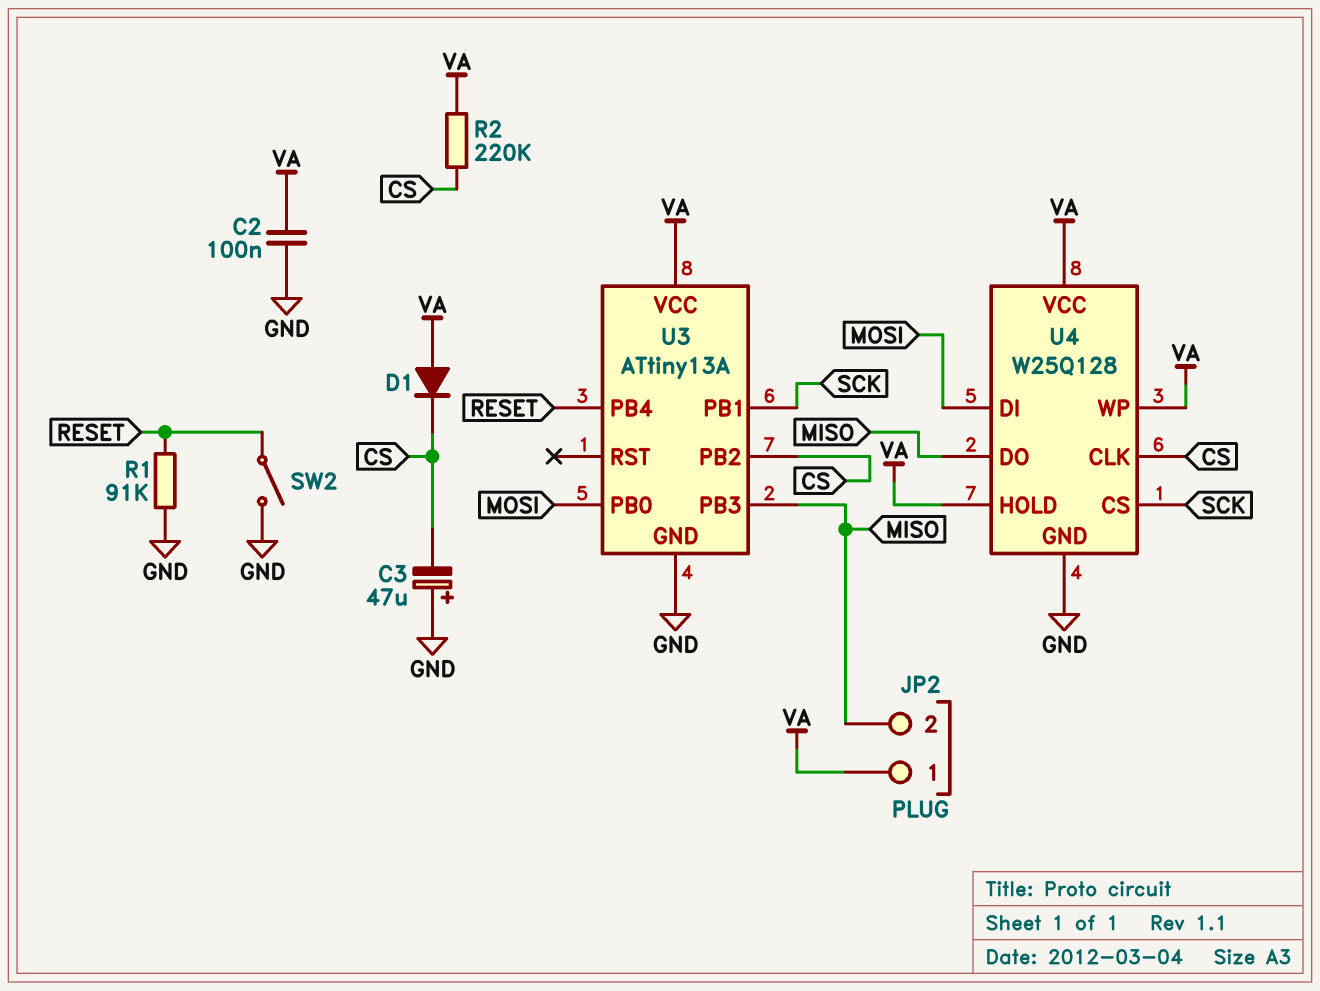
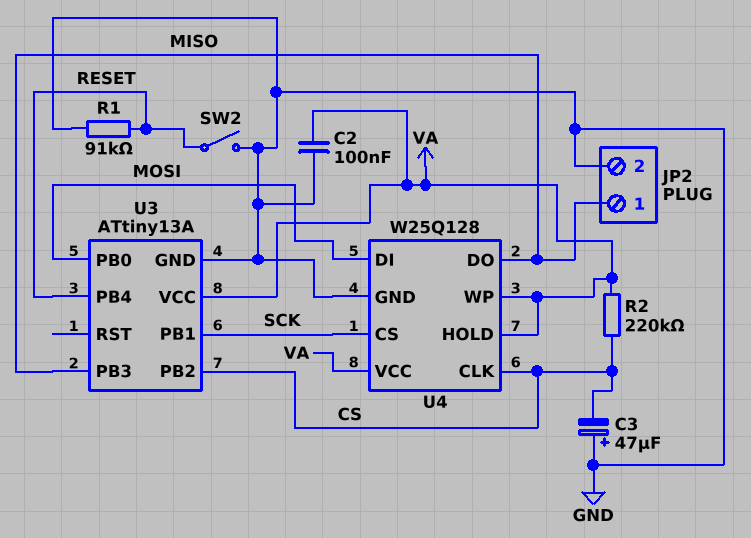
D1: diode (A VA, K CS) -> none
JP2 pin 1: VA -> MISO
JP2 pin 2: MISO -> GND

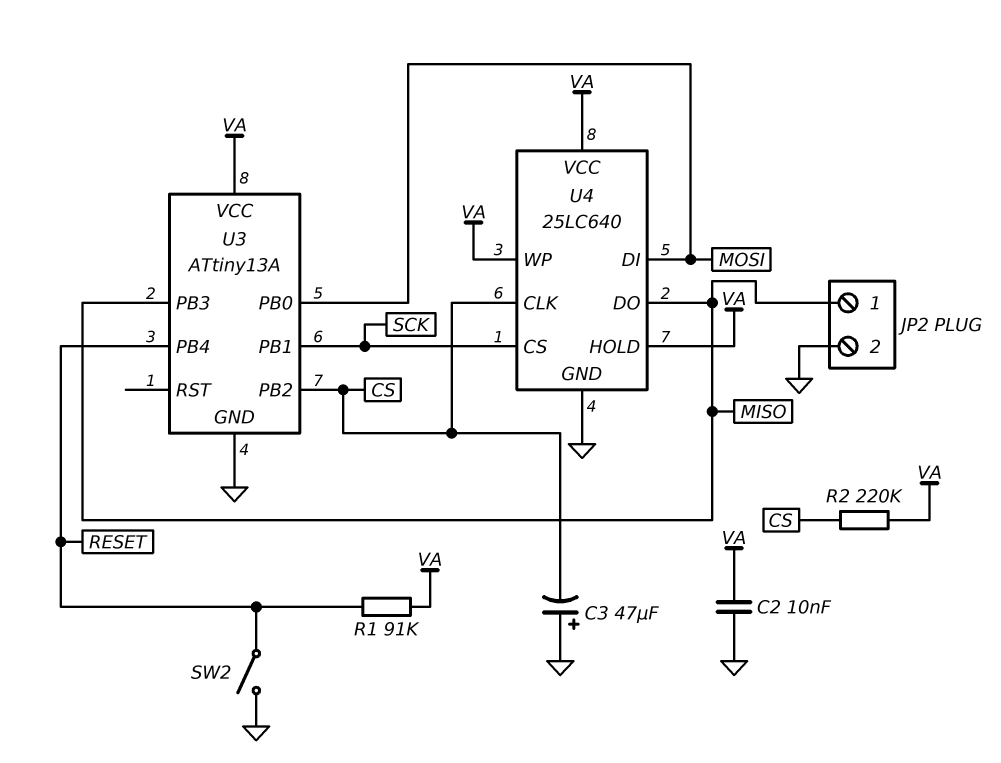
C2: 100nF (GND, VA) -> 10nF (GND, VA)
R1: 91k (GND, RESET) -> 91k (RESET, VA)
U4: W25Q128 -> 25LC640

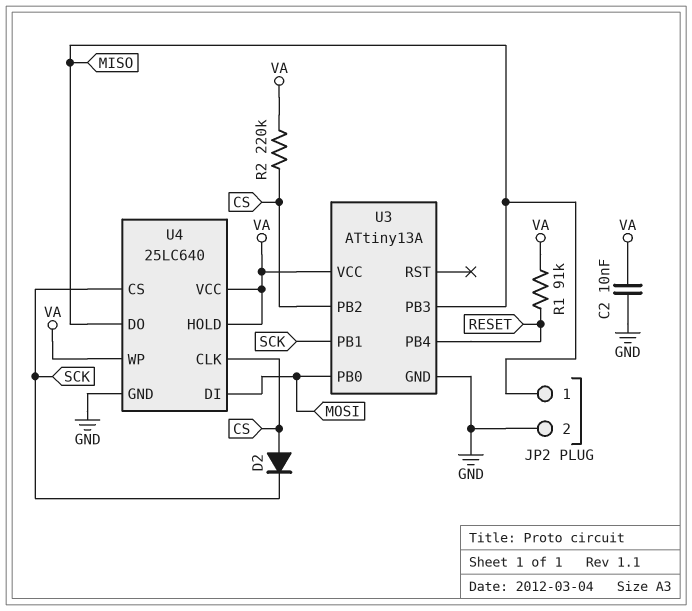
C3: 47uF (plus GND, minus CS) -> none
D2: none -> diode (A CS, K SCK)
SW2: switch (GND, RESET) -> none

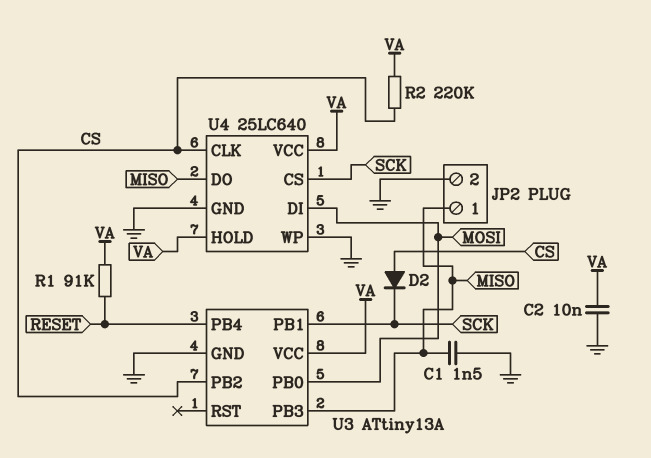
C1: none -> 1.5nF (GND, MISO)
U4 pin WP: VA -> GND

